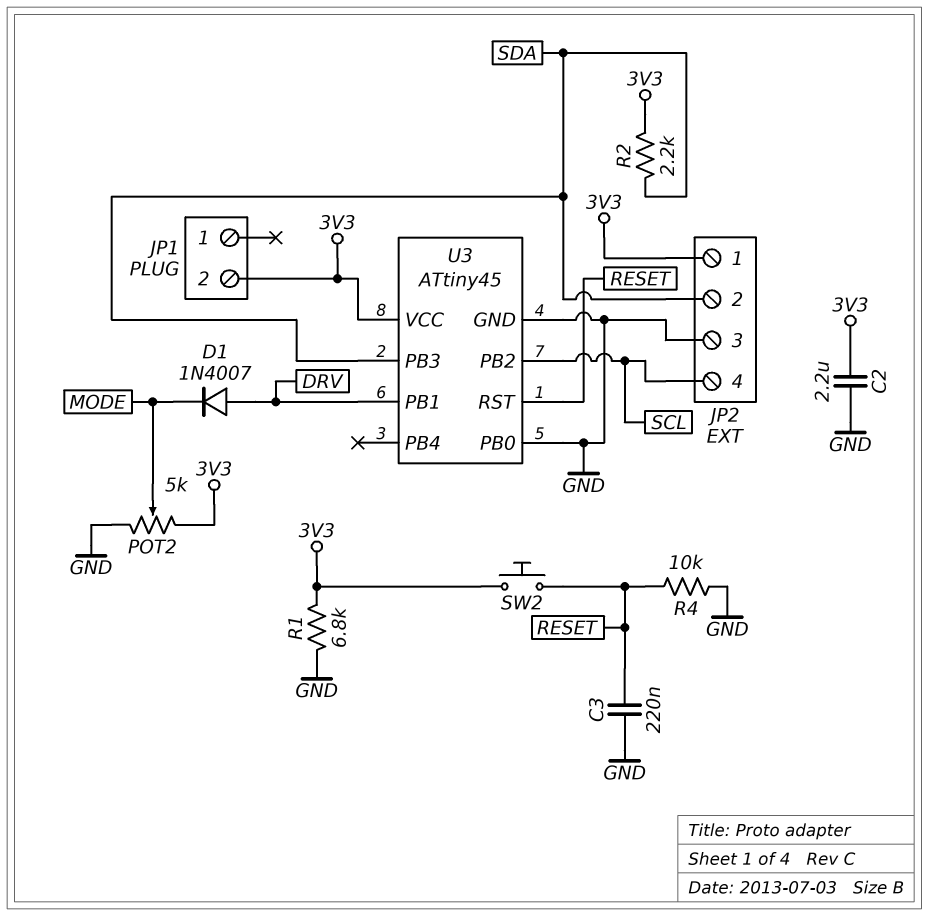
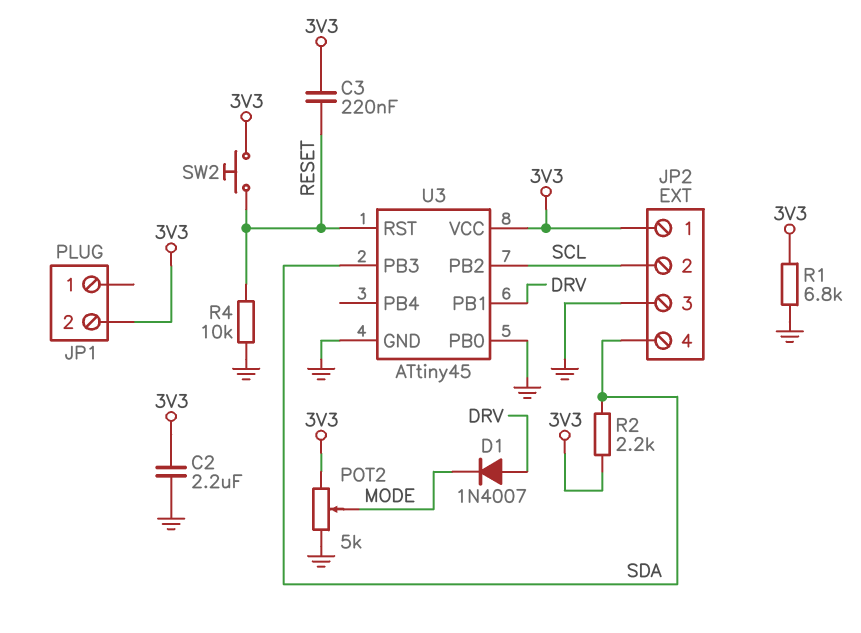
C3: 220nF (GND, RESET) -> 220nF (3V3, RESET)
JP2 pin 2: SDA -> SCL
JP2 pin 4: SCL -> SDA

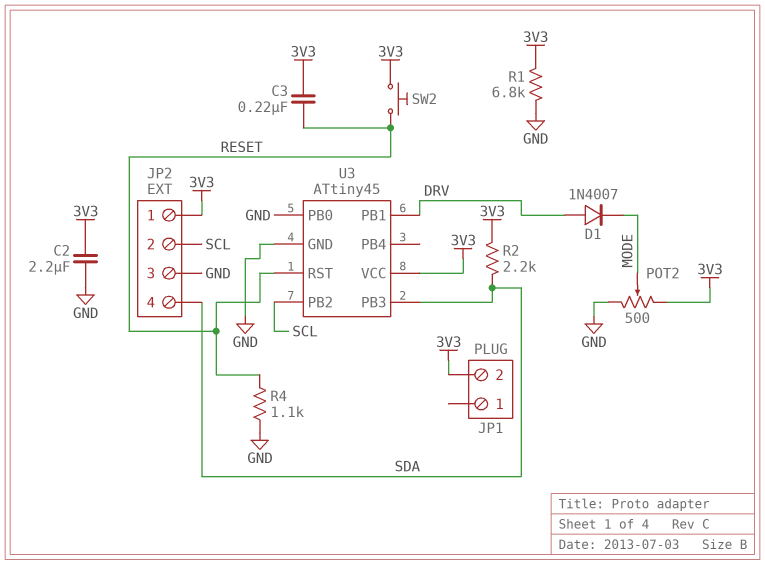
POT2: 5k (3V3, GND, wiper MODE) -> 500 (3V3, GND, wiper MODE)
R4: 10k (GND, RESET) -> 1.1k (GND, RESET)

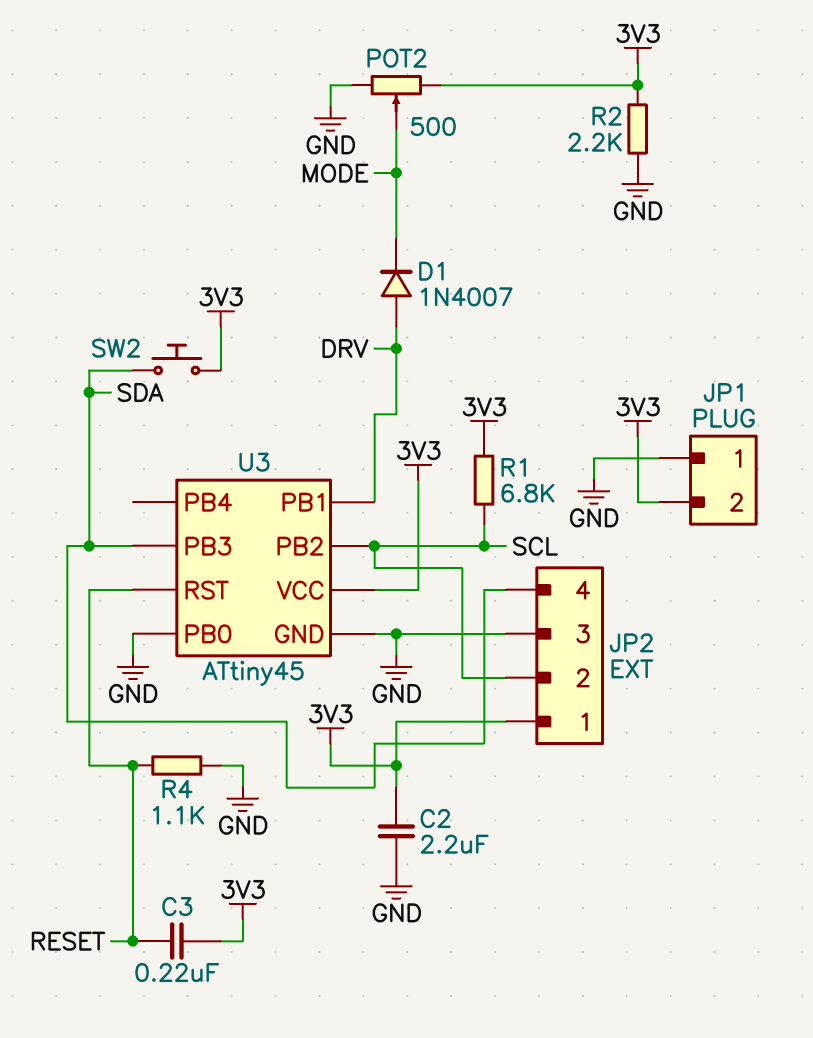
JP1 pin 1: none -> GND
R1: 6.8k (3V3, GND) -> 6.8k (3V3, SCL)
R2: 2.2k (3V3, SDA) -> 2.2k (3V3, GND)
SW2: button (3V3, RESET) -> button (3V3, SDA)

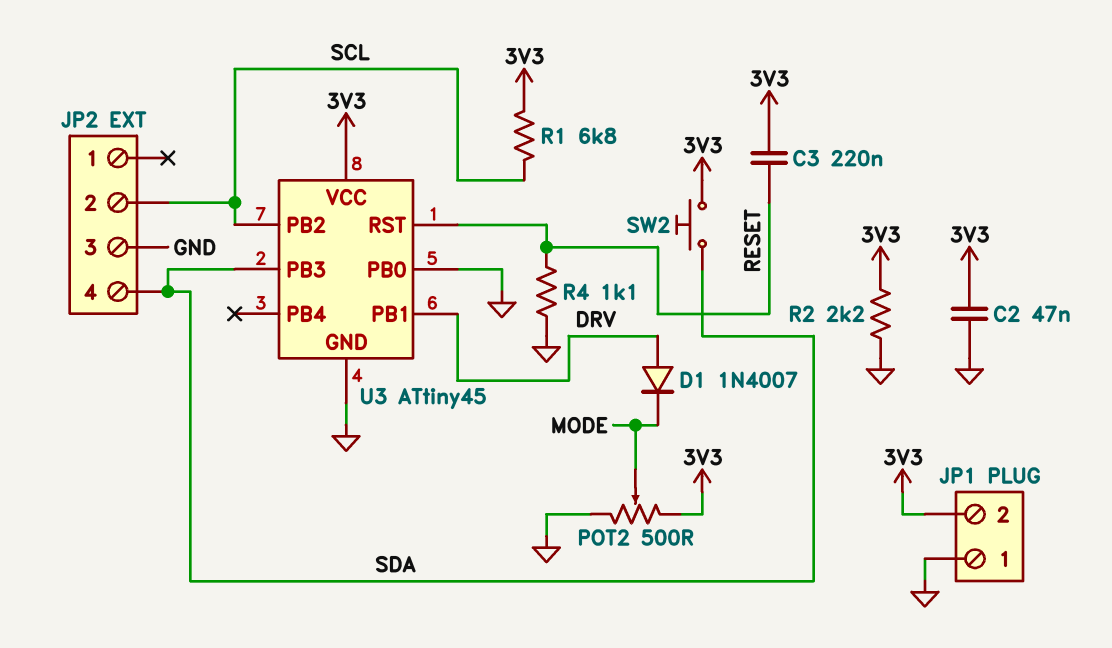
C2: 2.2uF (3V3, GND) -> 47nF (3V3, GND)
JP2 pin 1: 3V3 -> none

